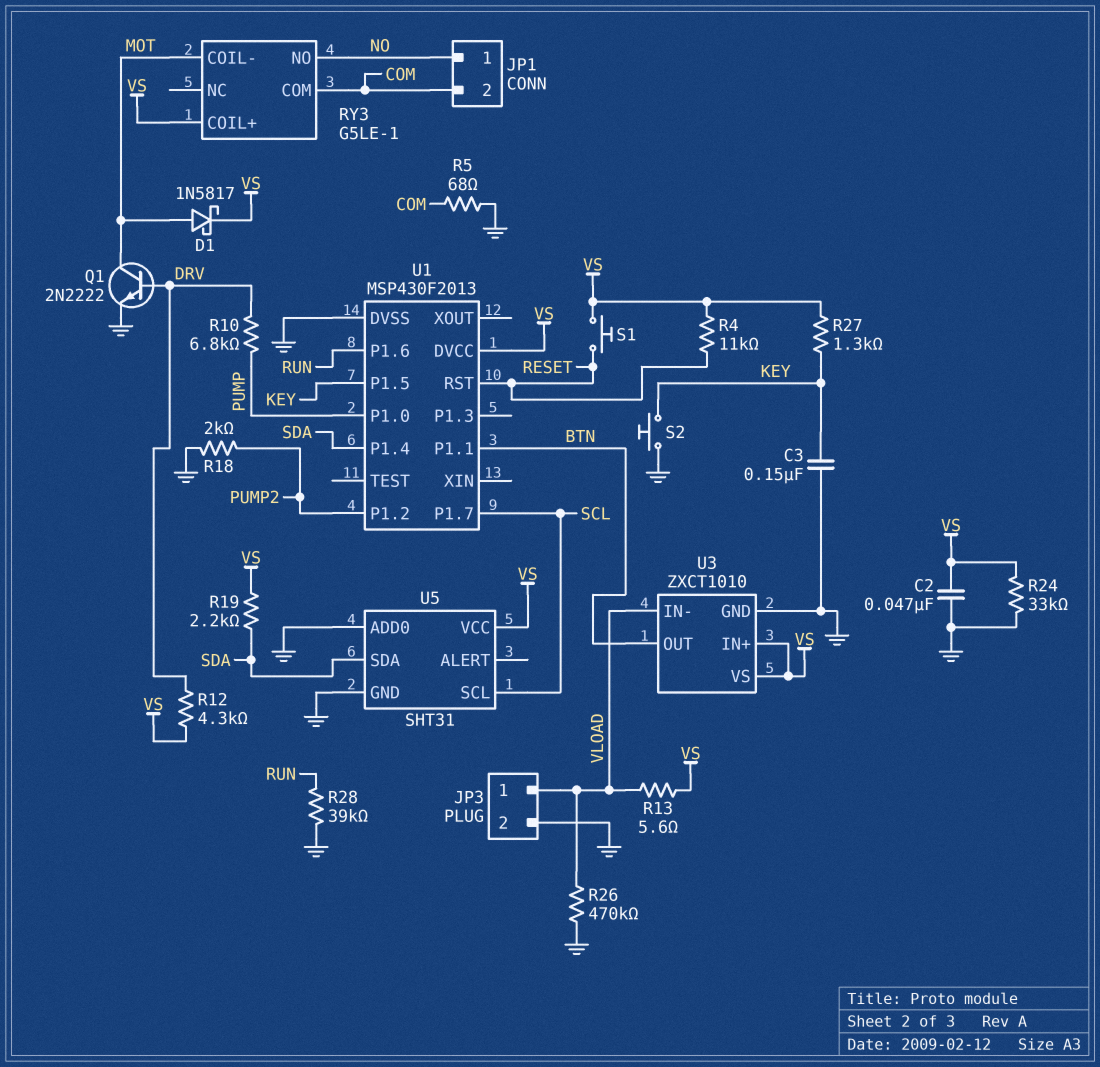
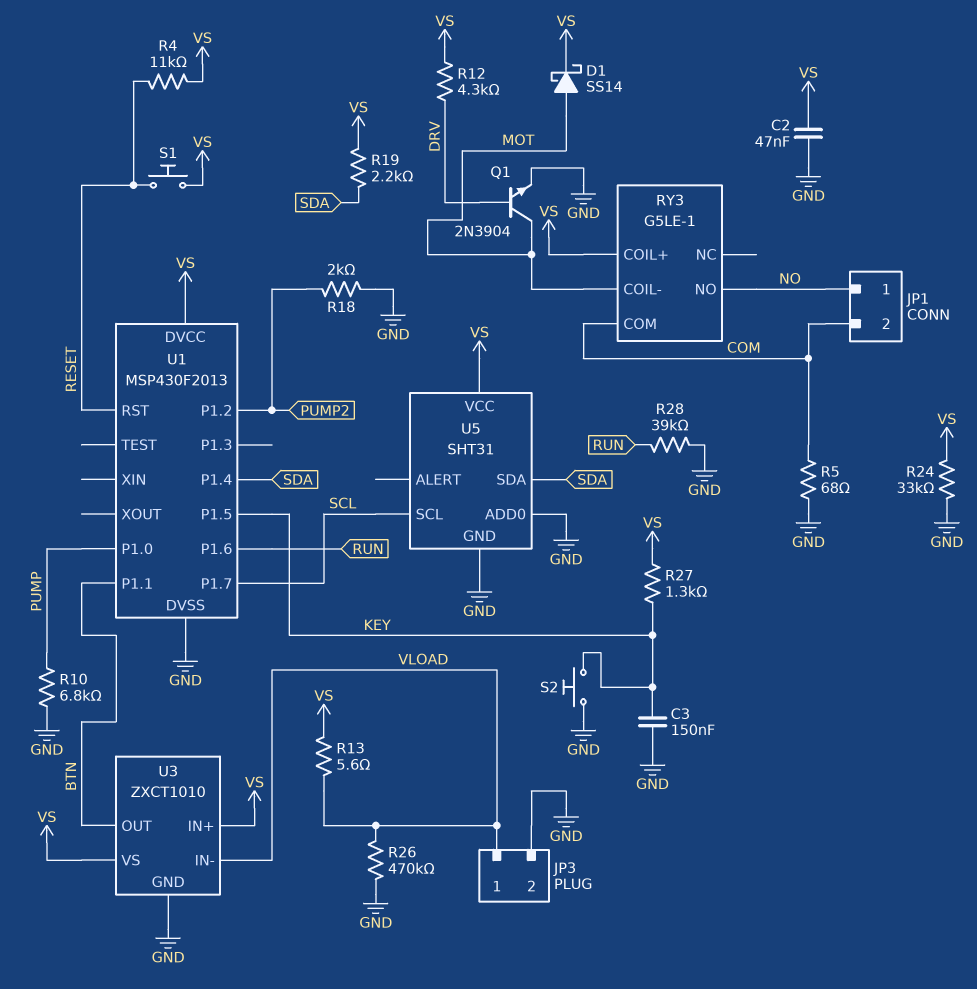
D1: schottky 1N5817 (A MOT, K VS) -> schottky SS14 (A MOT, K VS)
Q1: NPN 2N2222 (B DRV, C MOT, E GND) -> NPN 2N3904 (B DRV, C MOT, E GND)
R10: 6.8k (DRV, PUMP) -> 6.8k (GND, PUMP)

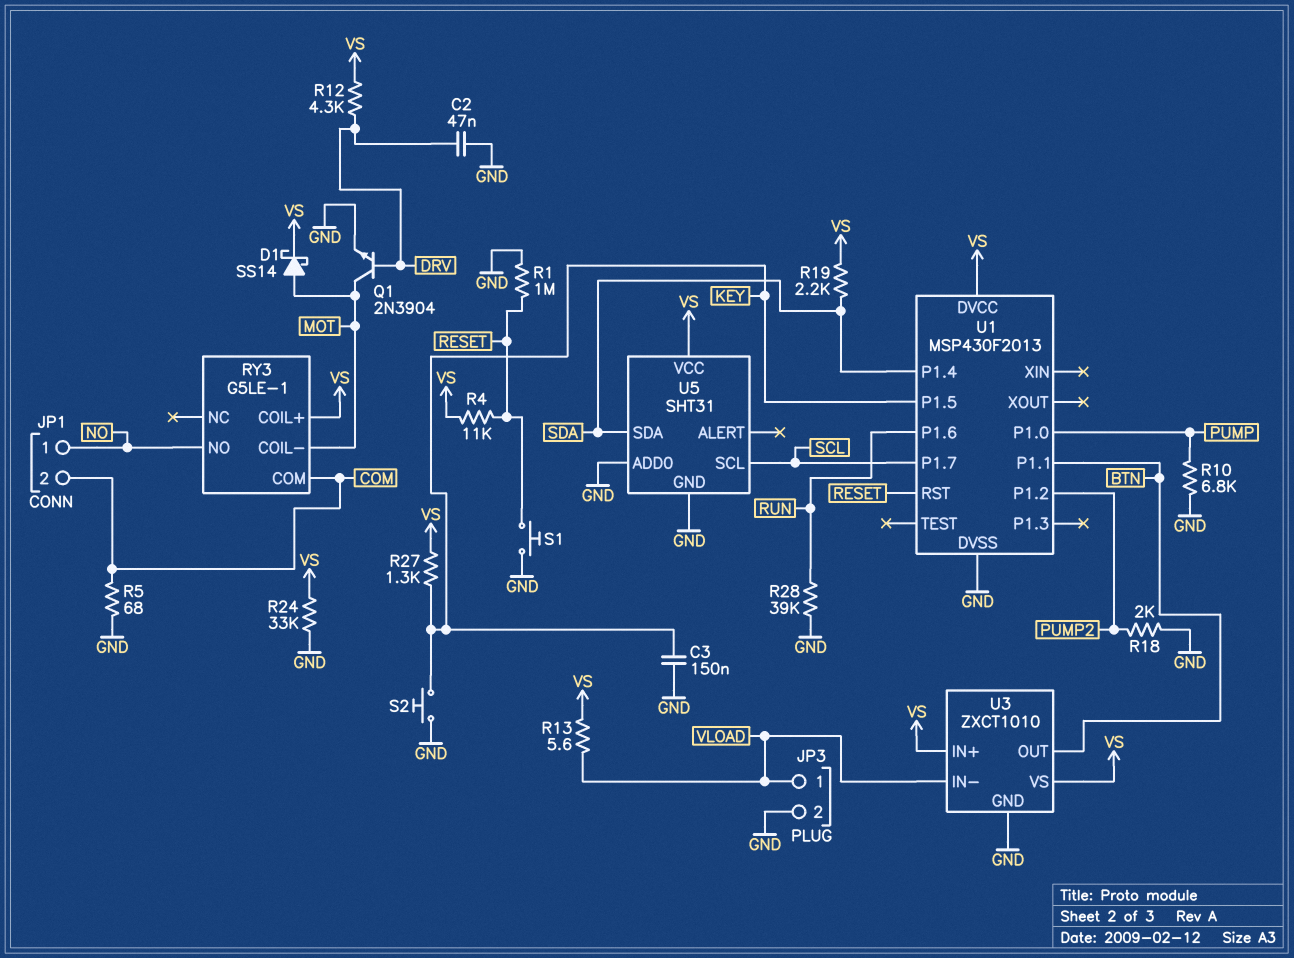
C2: 47nF (GND, VS) -> 47nF (DRV, GND)
R1: none -> 1M (GND, RESET)
R26: 470k (GND, VLOAD) -> none
S1: button (RESET, VS) -> button (GND, RESET)

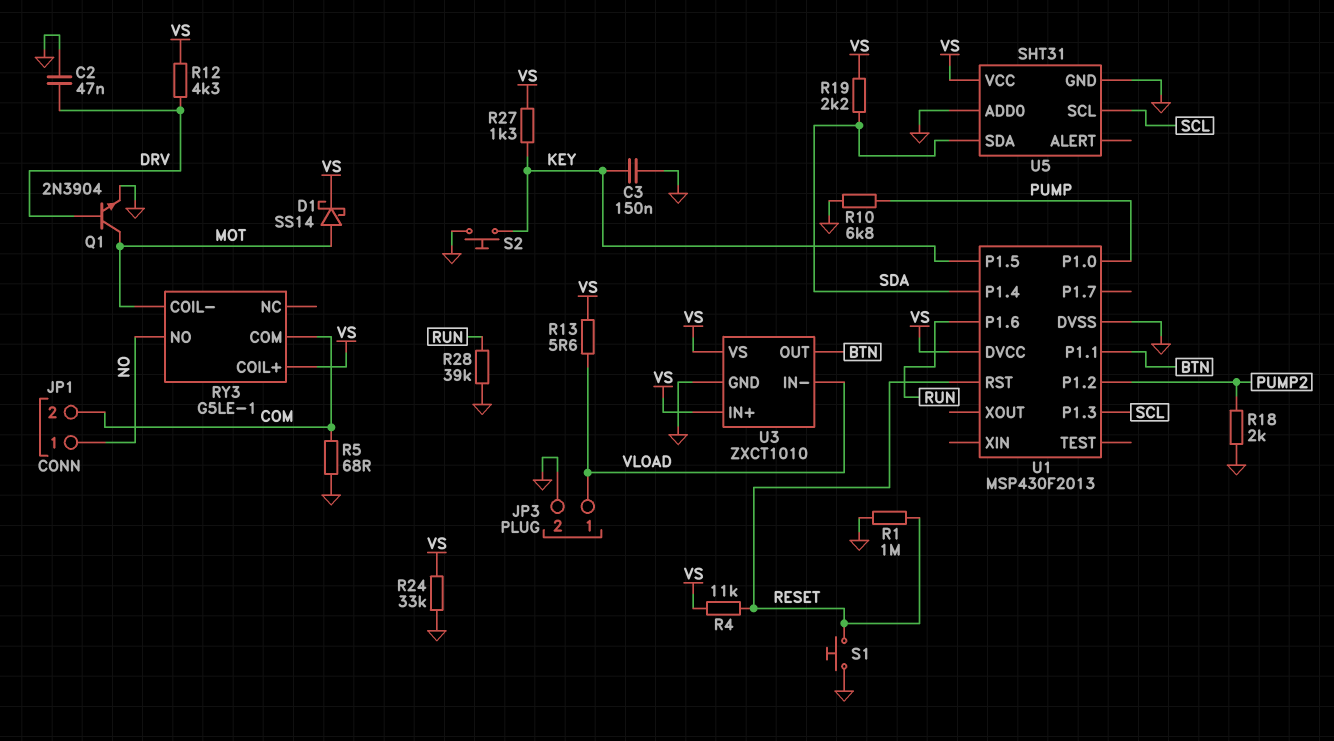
U1 pin P1.3: none -> SCL
U1 pin P1.7: SCL -> none

